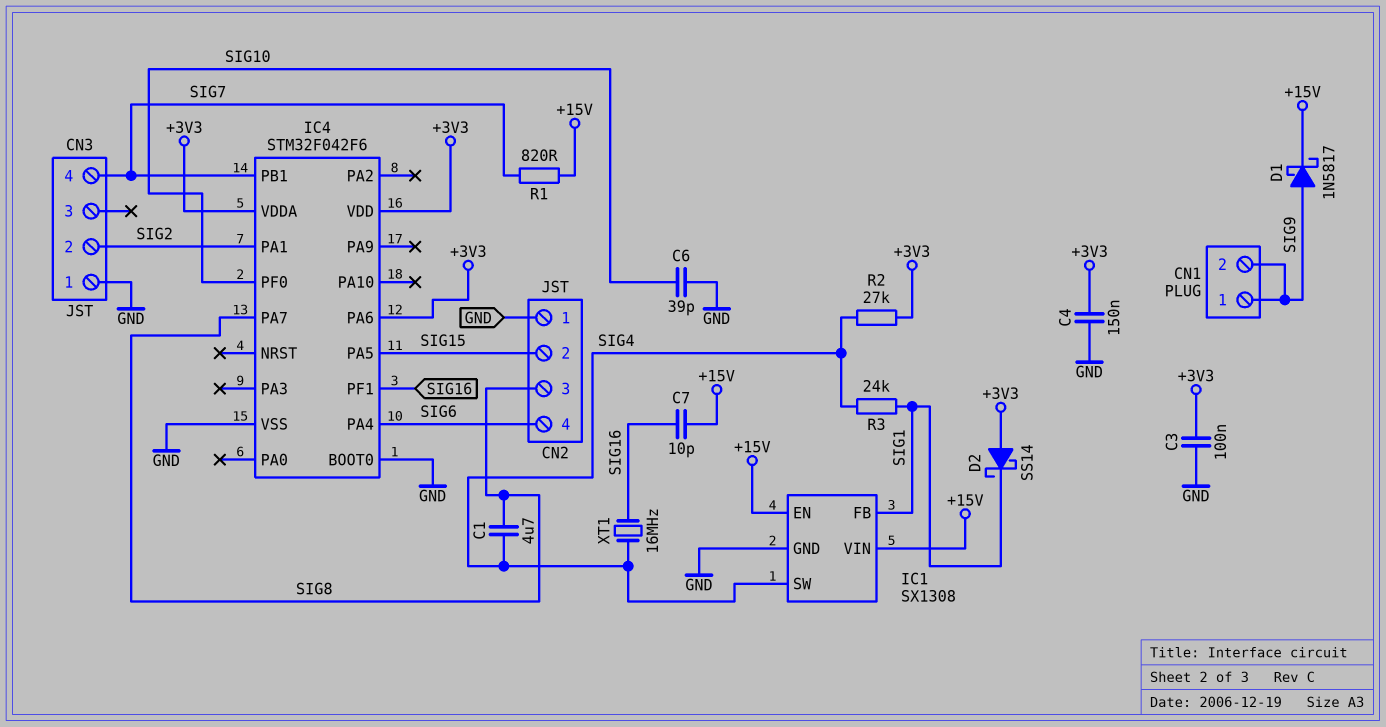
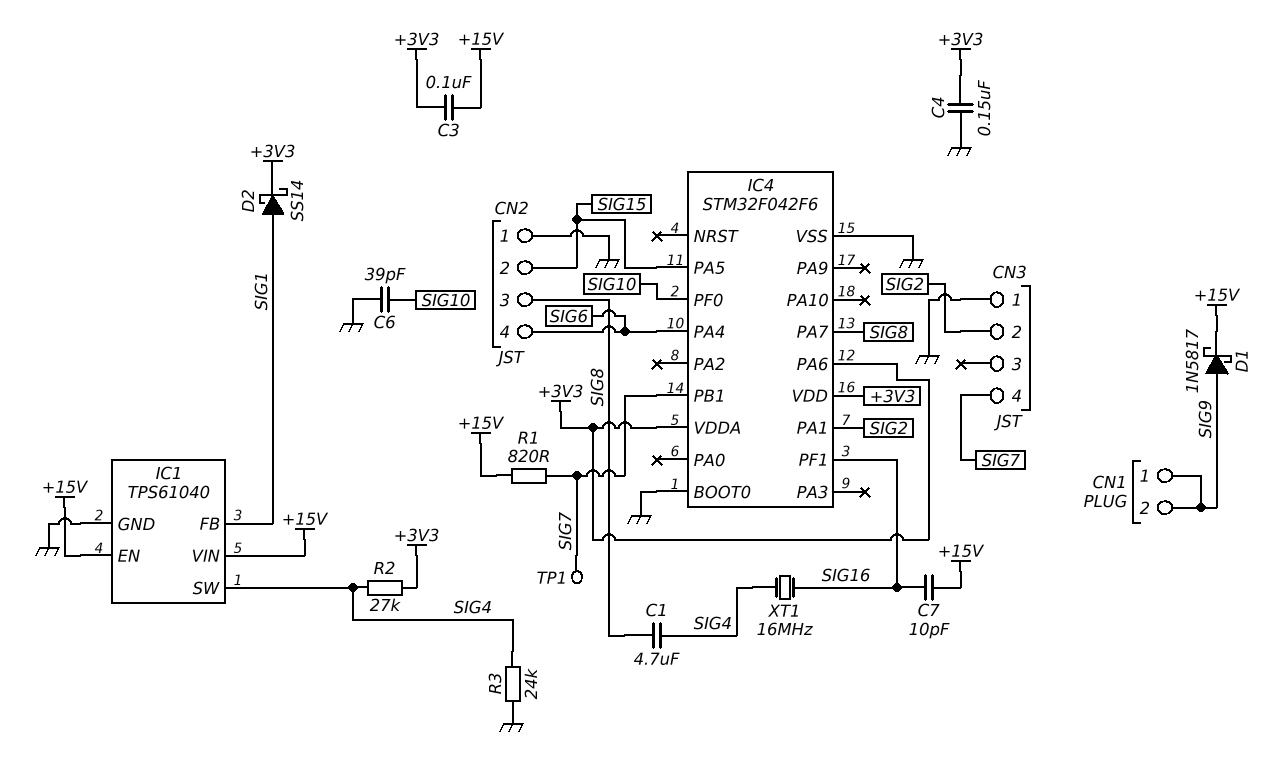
C3: 100nF (+3V3, GND) -> 100nF (+3V3, +15V)
D2: schottky SS14 (A +3V3, K SIG1) -> schottky SS14 (A SIG1, K +3V3)
IC1: SX1308 -> TPS61040
R3: 24k (SIG1, SIG4) -> 24k (GND, SIG4)
TP1: none -> test point (SIG7)

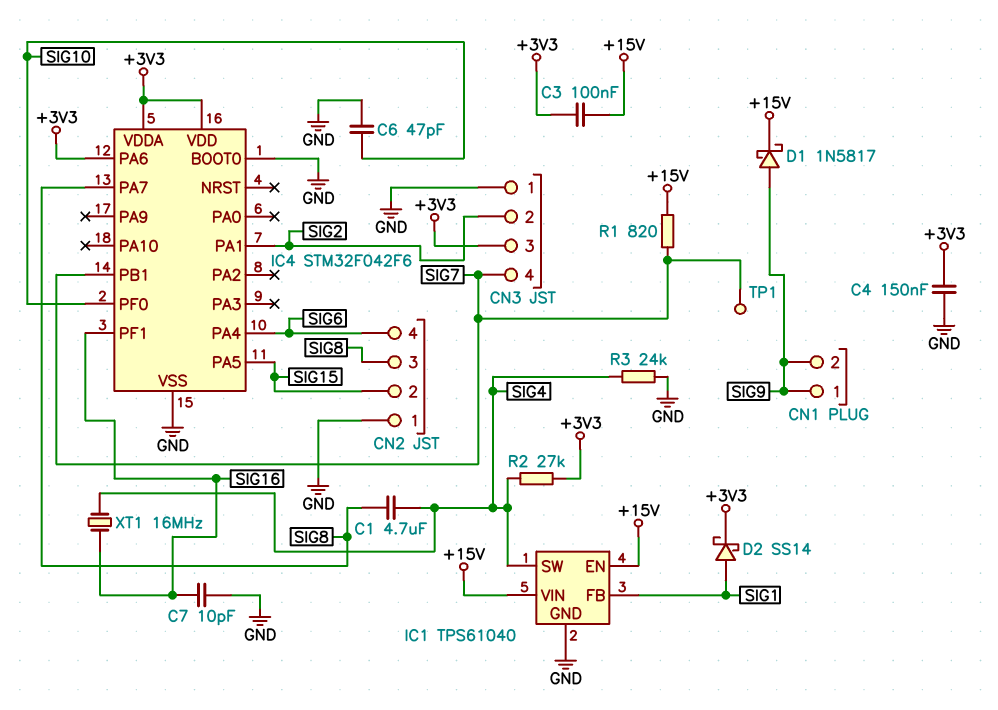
C6: 39pF (GND, SIG10) -> 47pF (GND, SIG10)
C7: 10pF (+15V, SIG16) -> 10pF (GND, SIG16)
CN3 pin 3: none -> +3V3

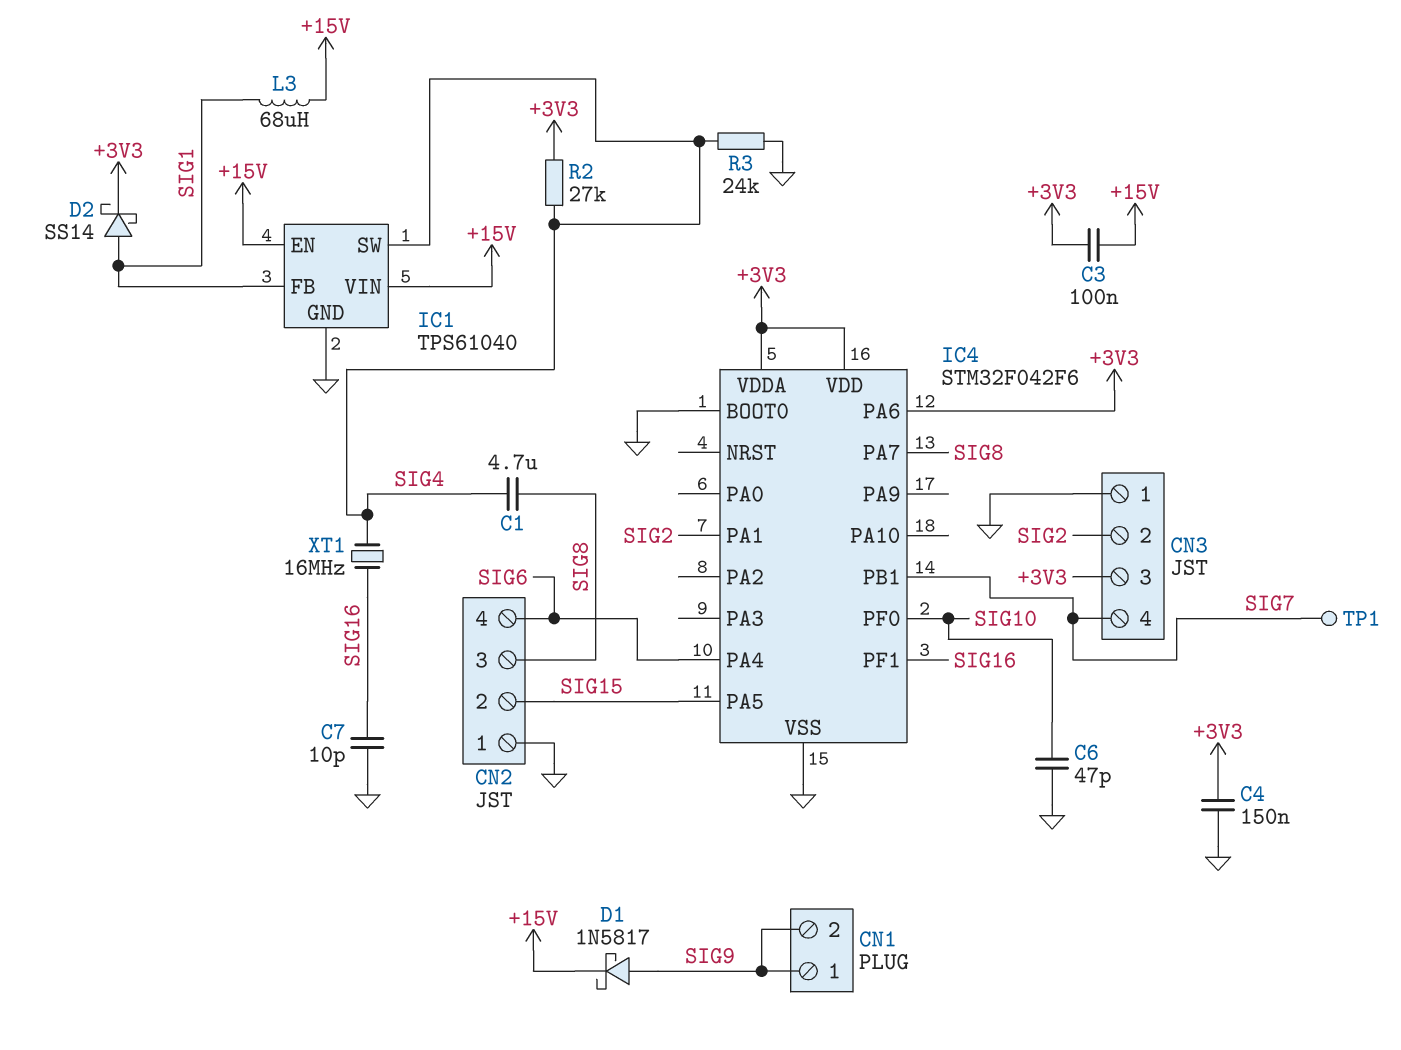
L3: none -> 68uH (+15V, SIG1)
R1: 820 (+15V, SIG7) -> none

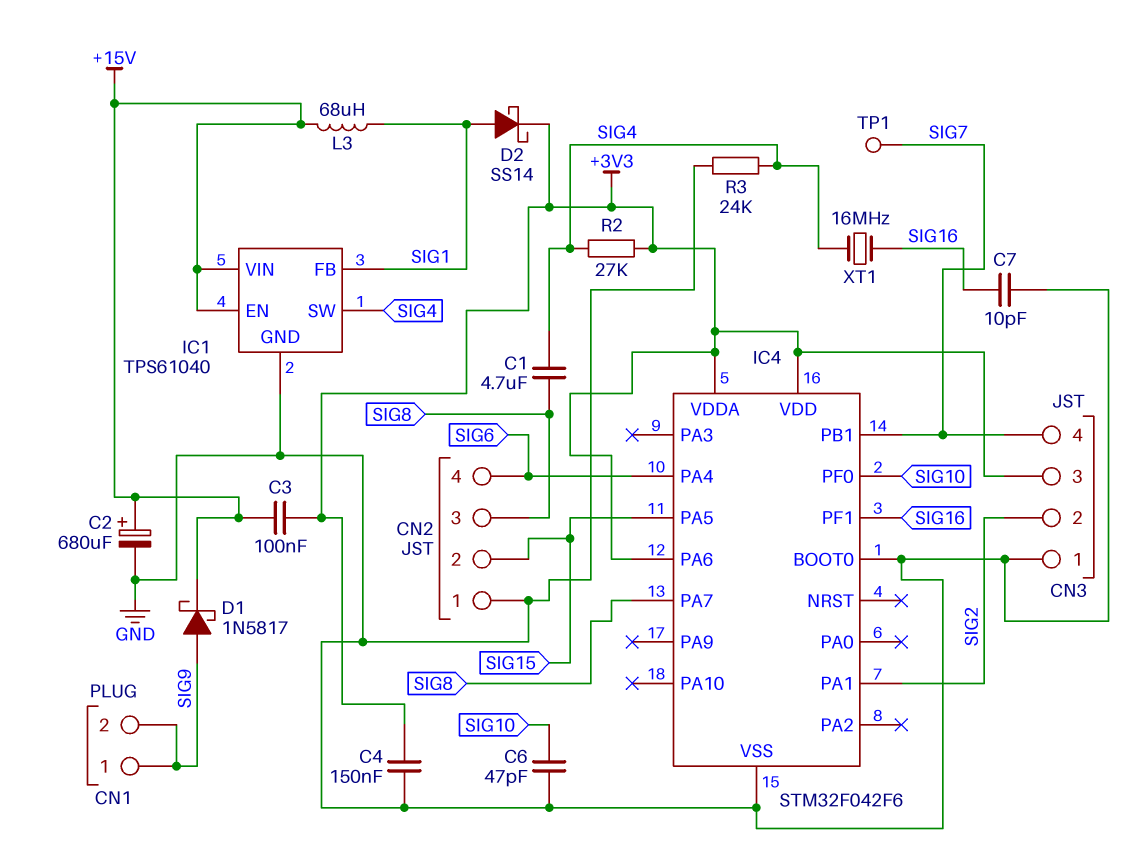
C2: none -> 680uF (plus +15V, minus GND)

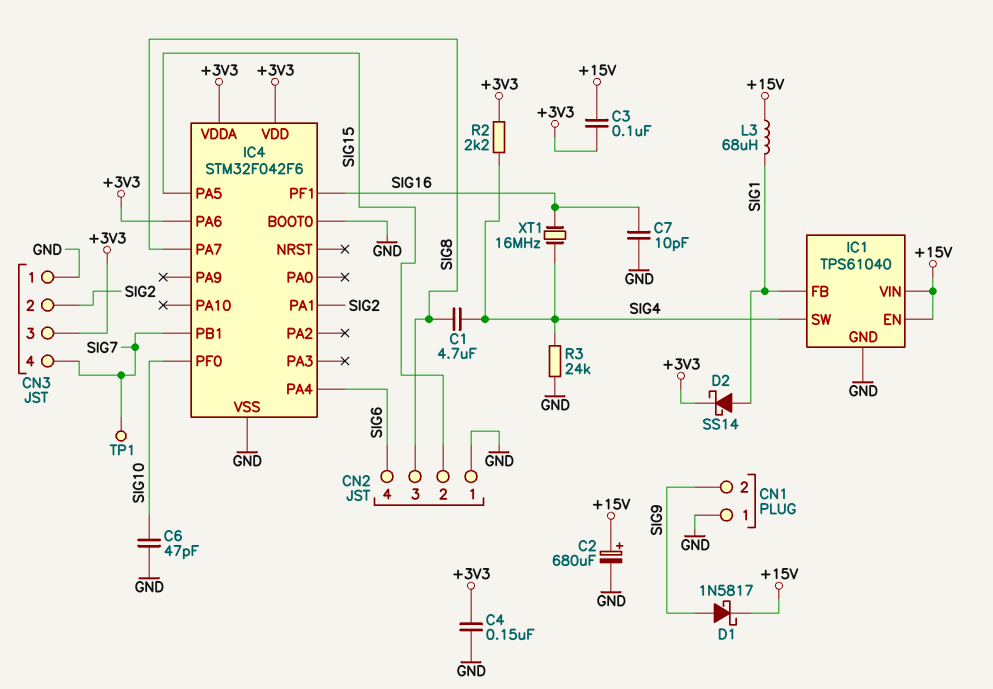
CN1 pin 1: SIG9 -> GND
R2: 27k (+3V3, SIG4) -> 2.2k (+3V3, SIG4)

